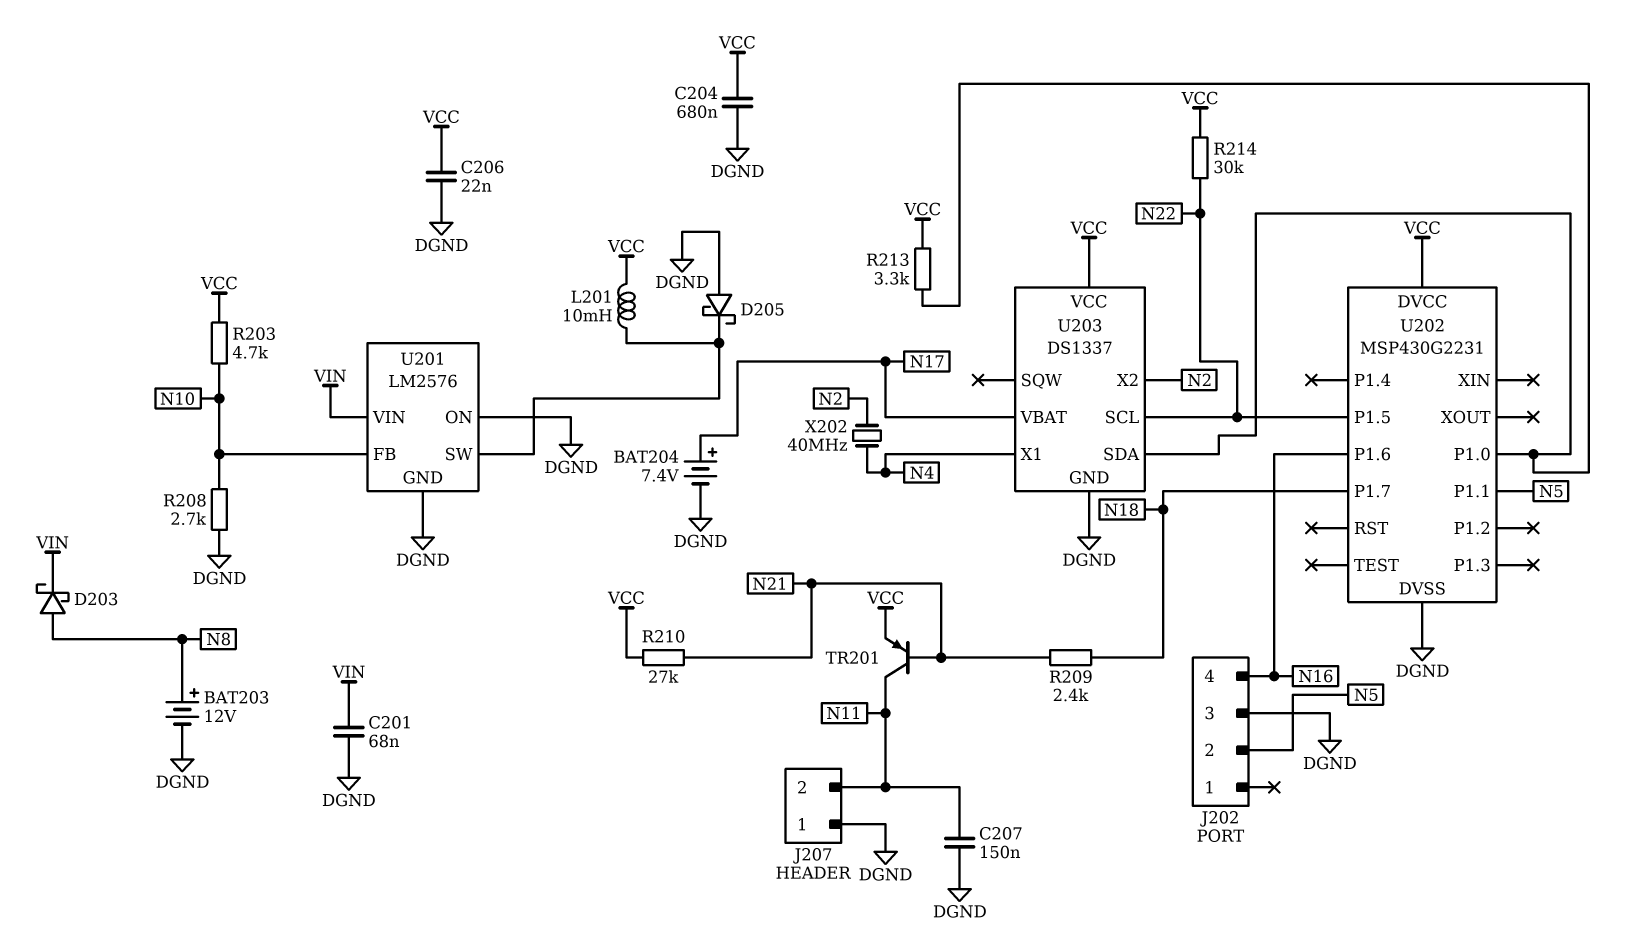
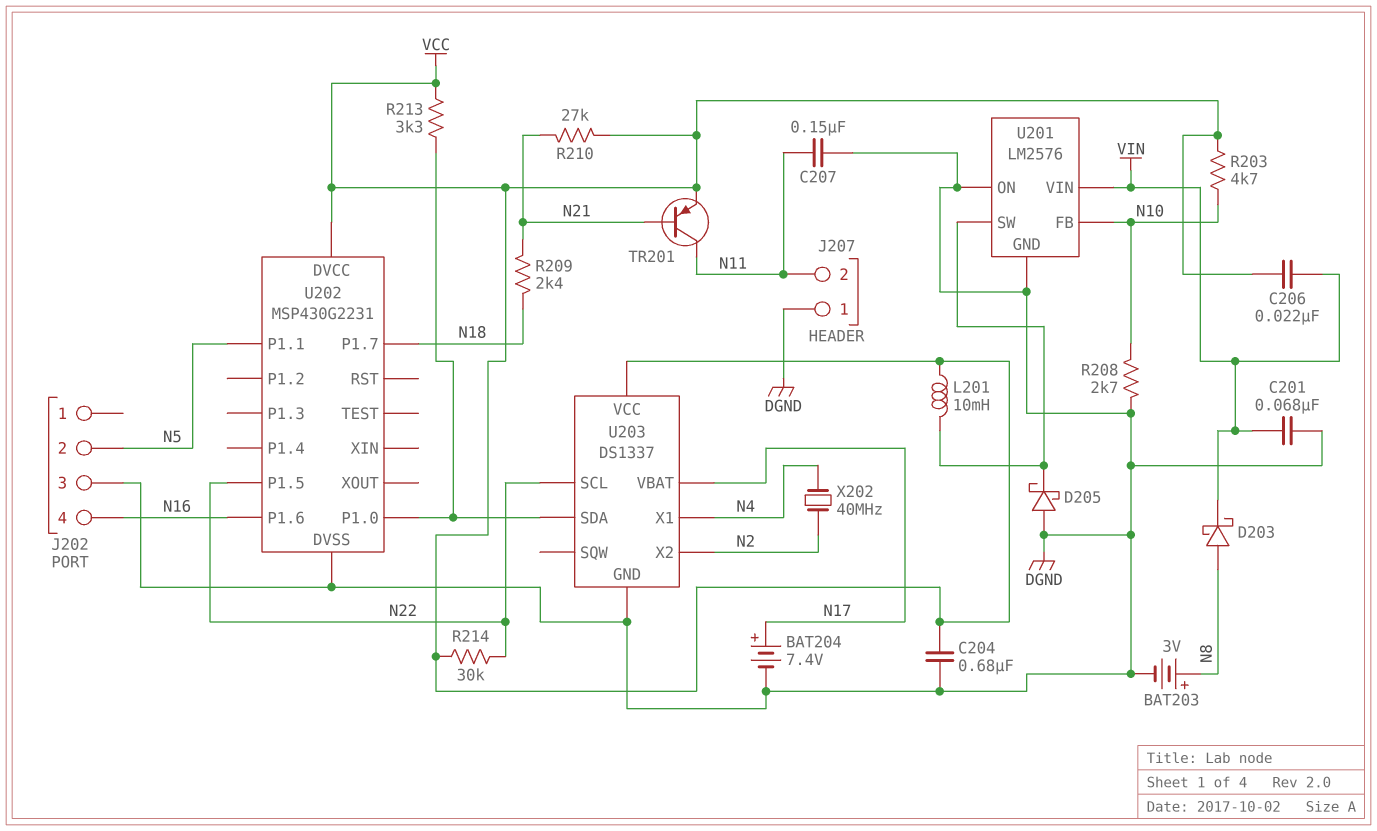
BAT203: 12V (plus N8, minus DGND) -> 3V (plus N8, minus DGND)
C206: 22nF (DGND, VCC) -> 22nF (VCC, VIN)

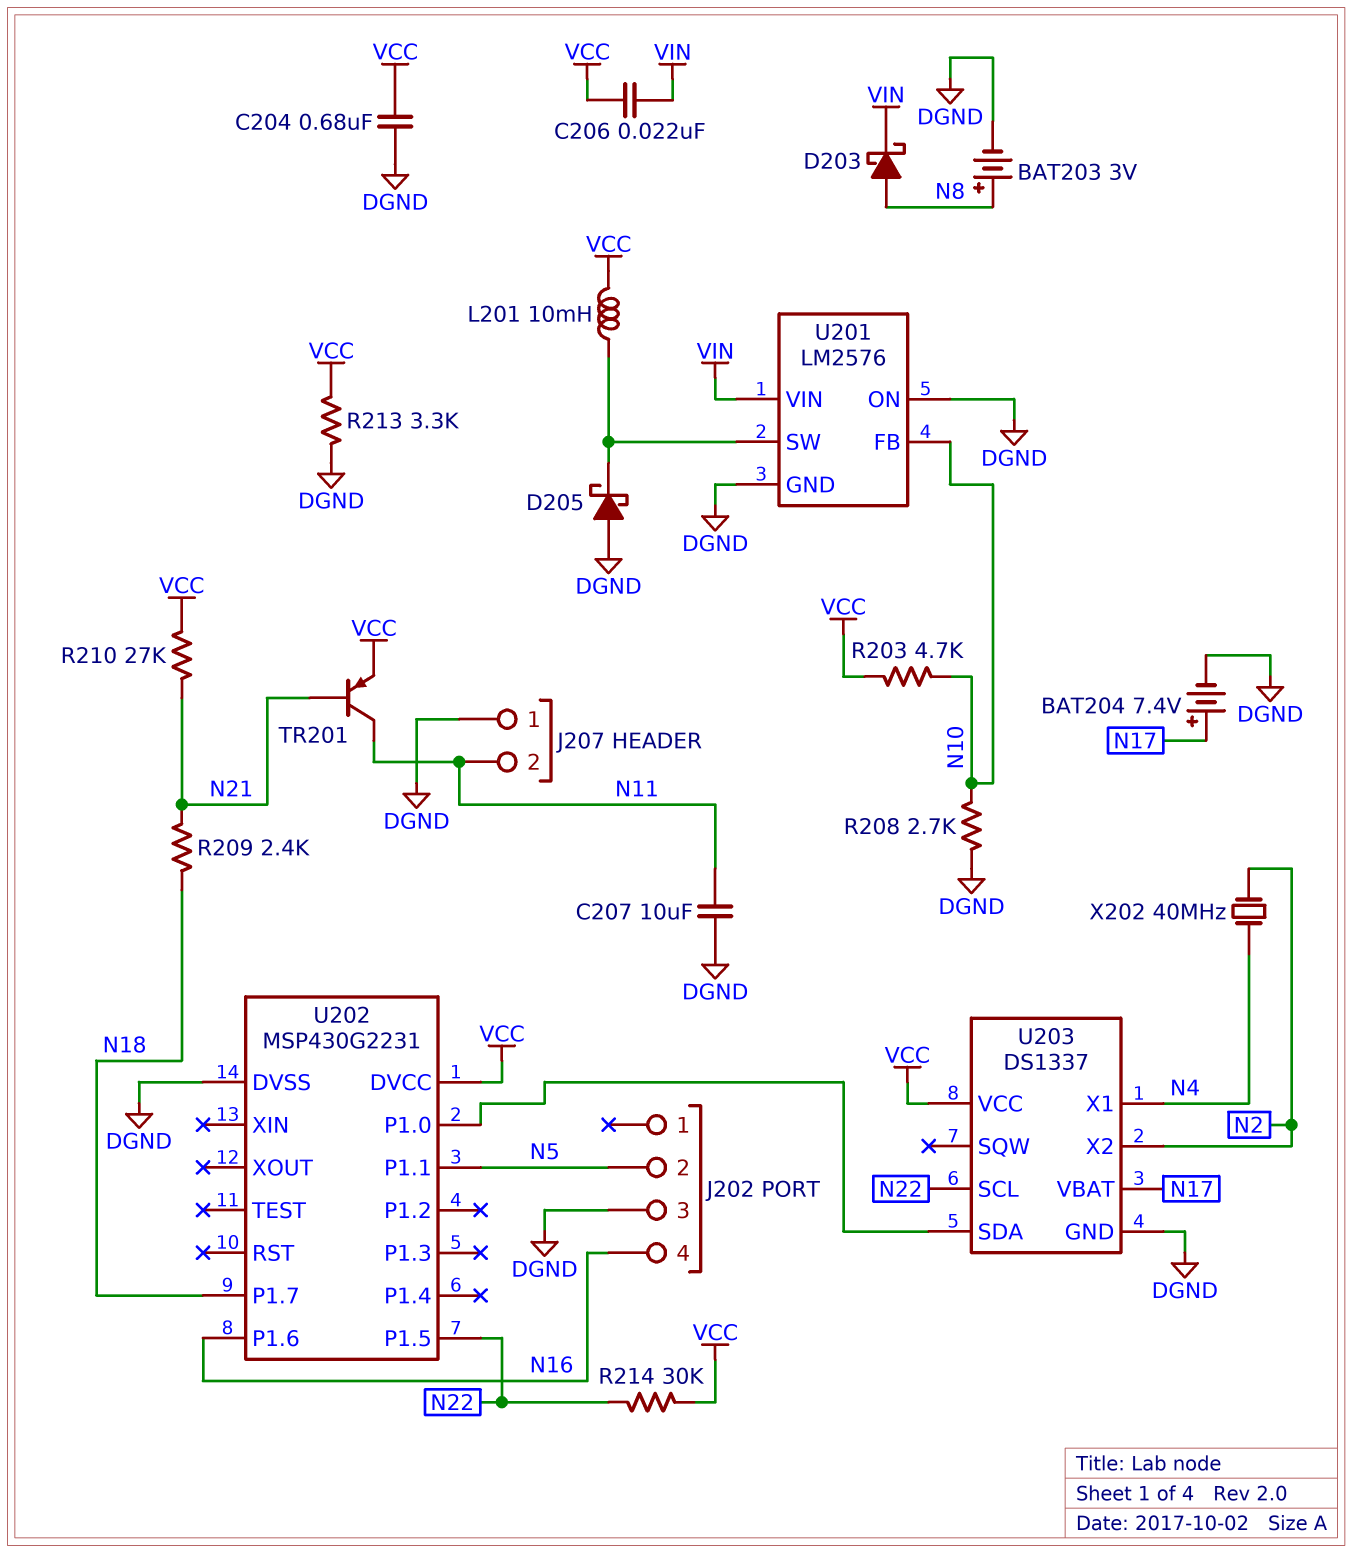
C201: 68nF (DGND, VIN) -> none
C207: 150nF (DGND, N11) -> 10uF (DGND, N11)
R213: 3.3k (U202/P1.0, VCC) -> 3.3k (DGND, VCC)

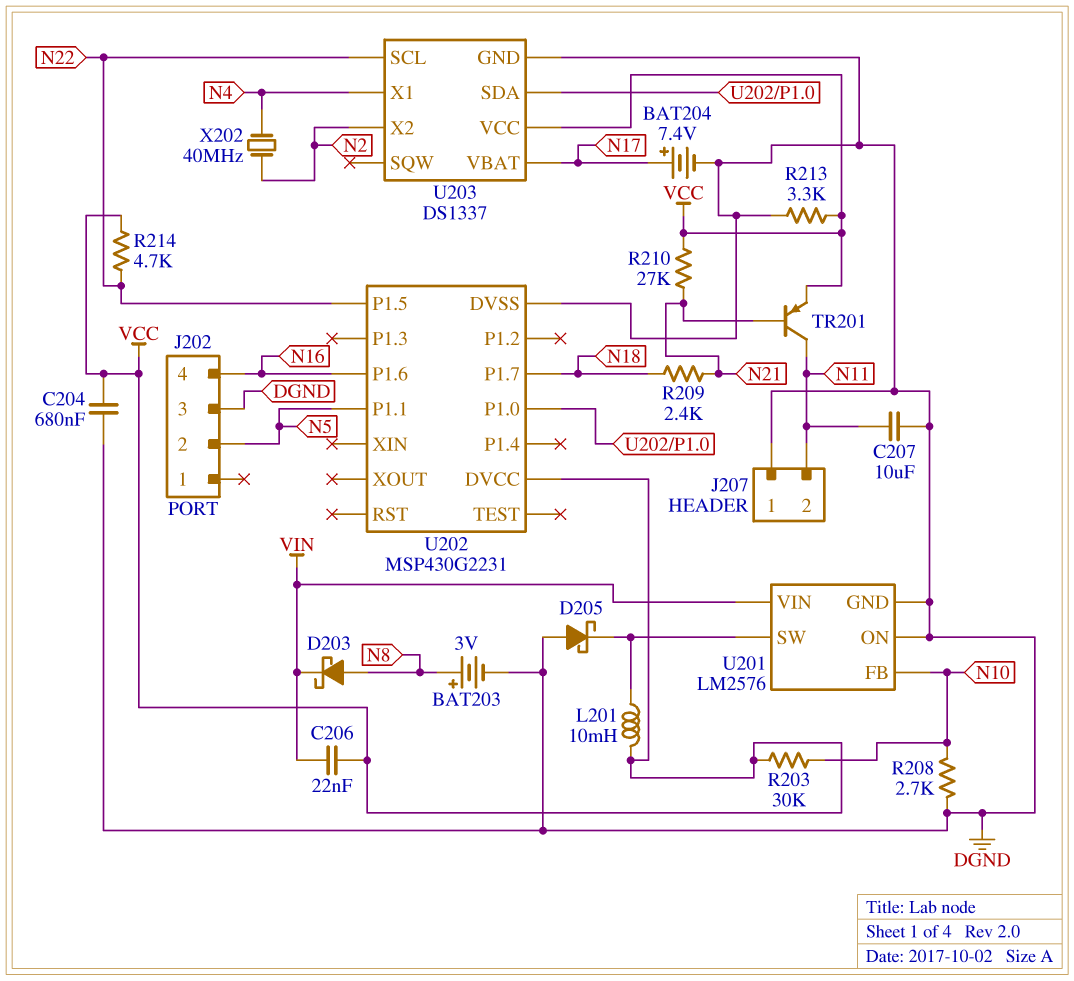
R203: 4.7k (N10, VCC) -> 30k (N10, VCC)
R214: 30k (N22, VCC) -> 4.7k (N22, VCC)

